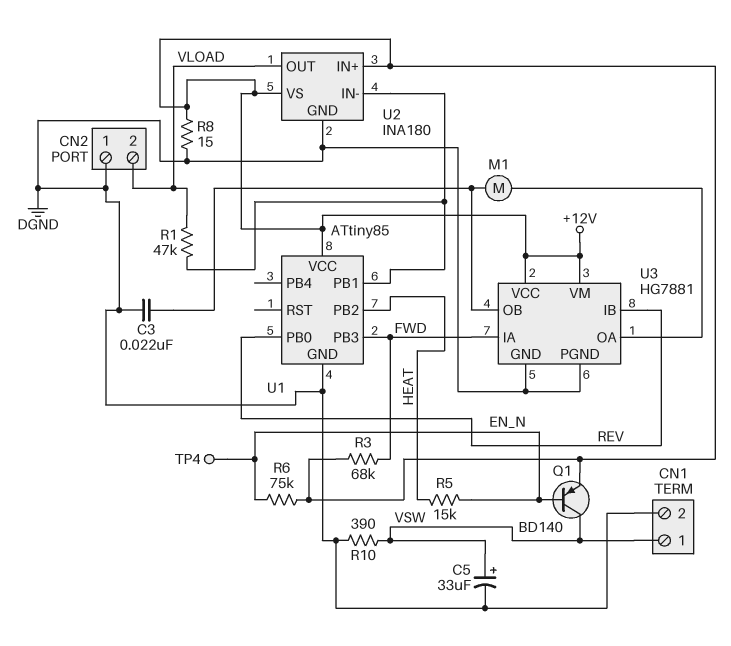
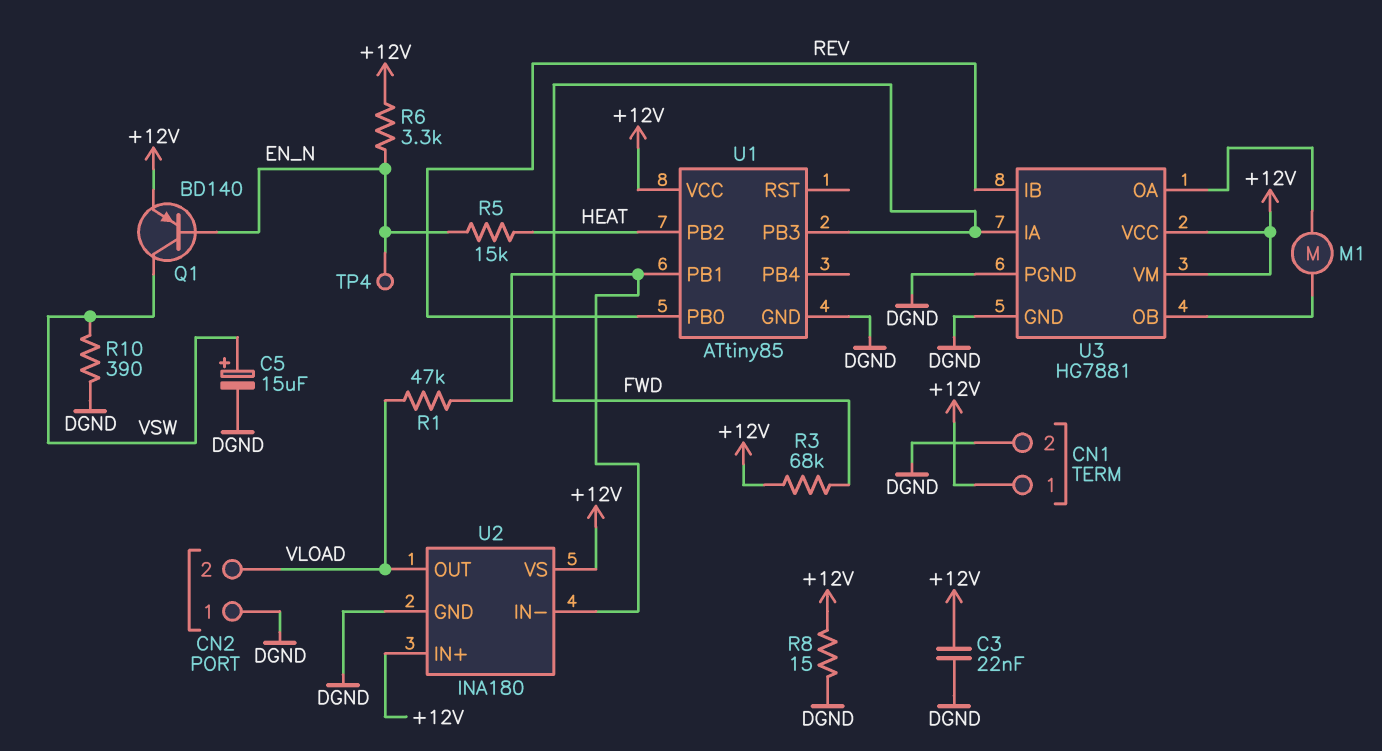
C3: 22nF (DGND, U3/OB) -> 22nF (+12V, DGND)
C5: 33uF (plus VSW, minus DGND) -> 15uF (plus VSW, minus DGND)
CN1 pin 1: VSW -> +12V
R6: 75k (+12V, EN_N) -> 3.3k (+12V, EN_N)

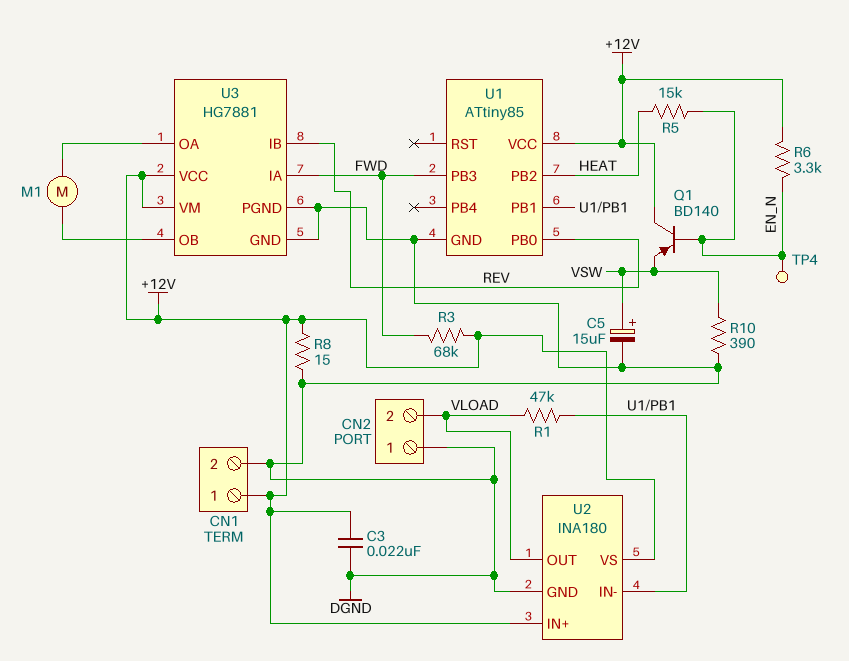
Q1: PNP BD140 (B EN_N, C VSW, E +12V) -> PNP BD140 (B EN_N, C +12V, E VSW)

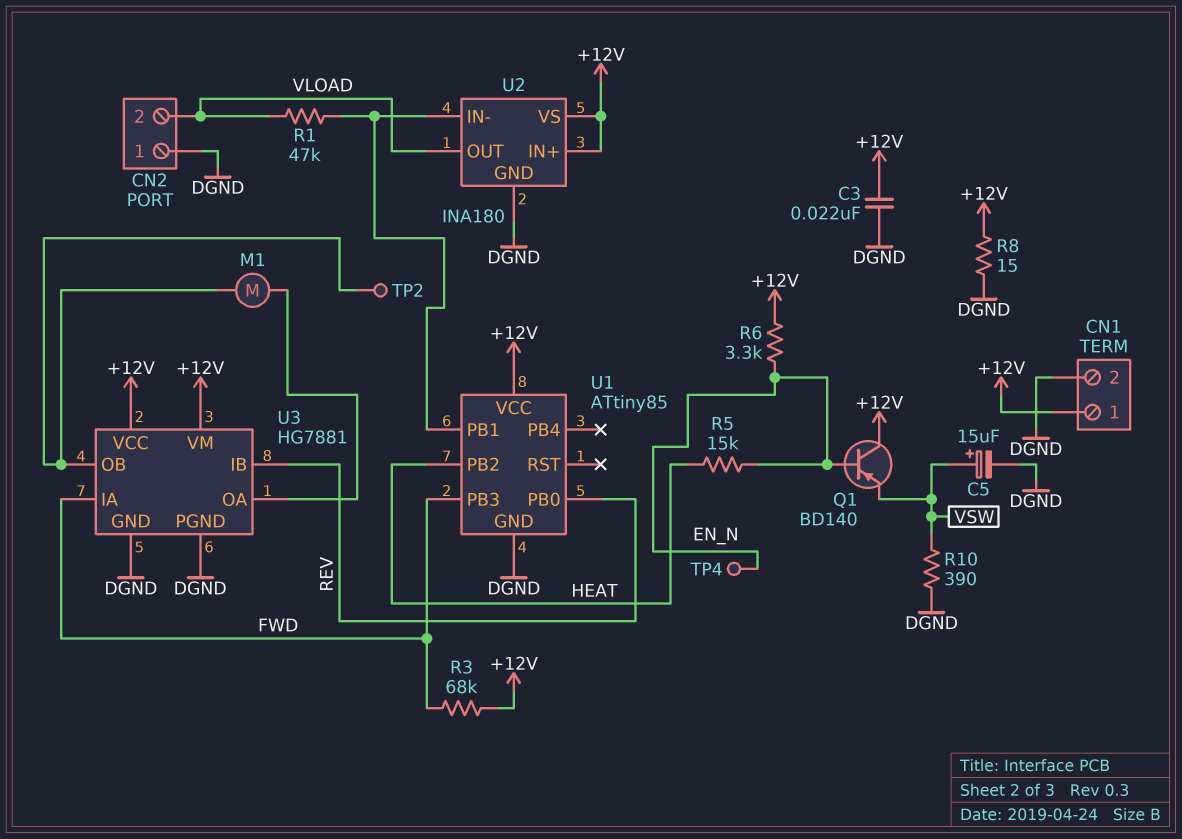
TP2: none -> test point (U3/OB)

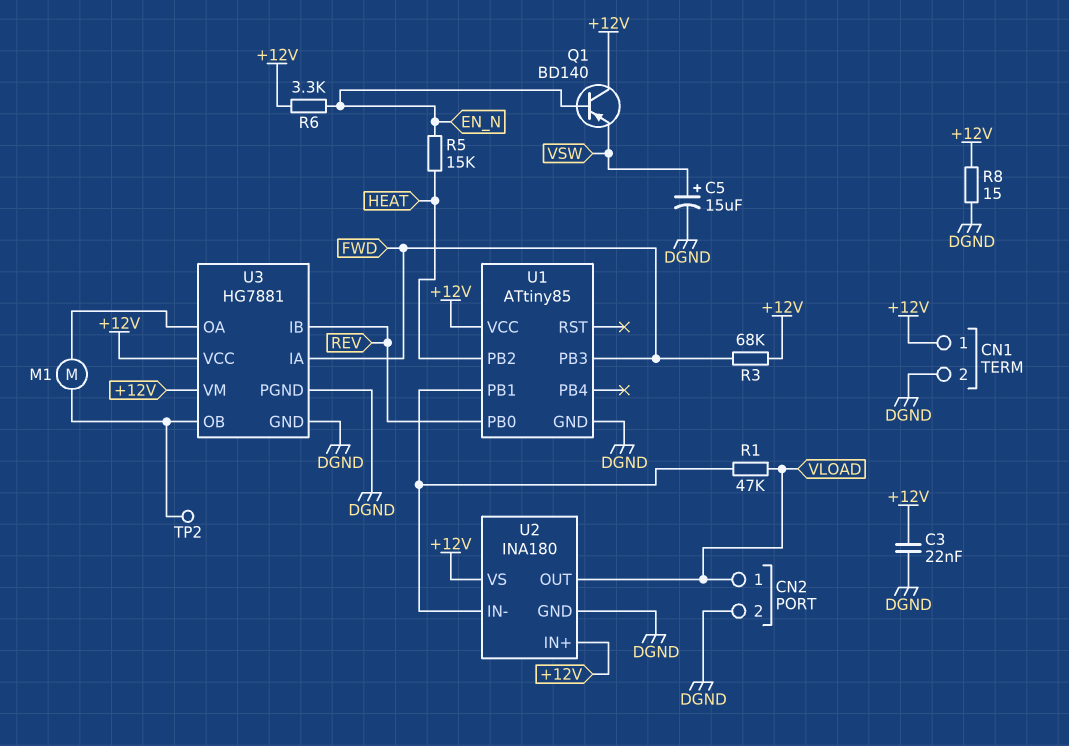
CN2 pin 1: DGND -> VLOAD
CN2 pin 2: VLOAD -> DGND
R10: 390 (DGND, VSW) -> none
TP4: test point (EN_N) -> none

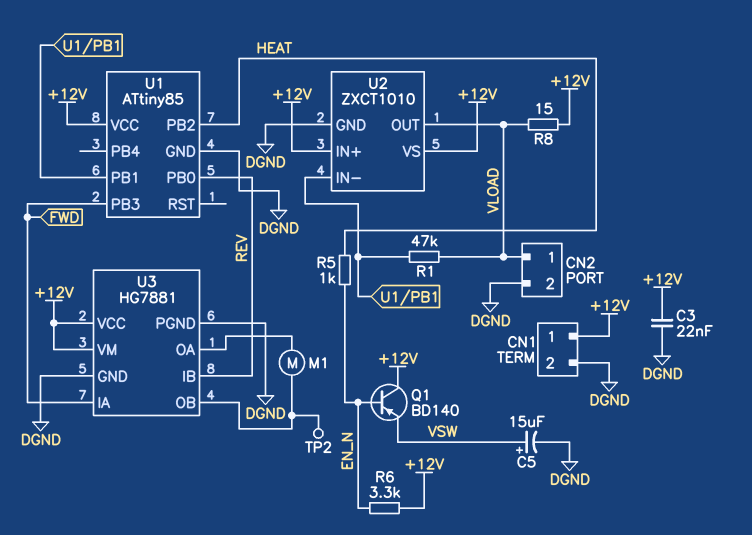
R3: 68k (+12V, FWD) -> none
R5: 15k (EN_N, HEAT) -> 1k (EN_N, HEAT)
R8: 15 (+12V, DGND) -> 15 (+12V, VLOAD)
U2: INA180 -> ZXCT1010

